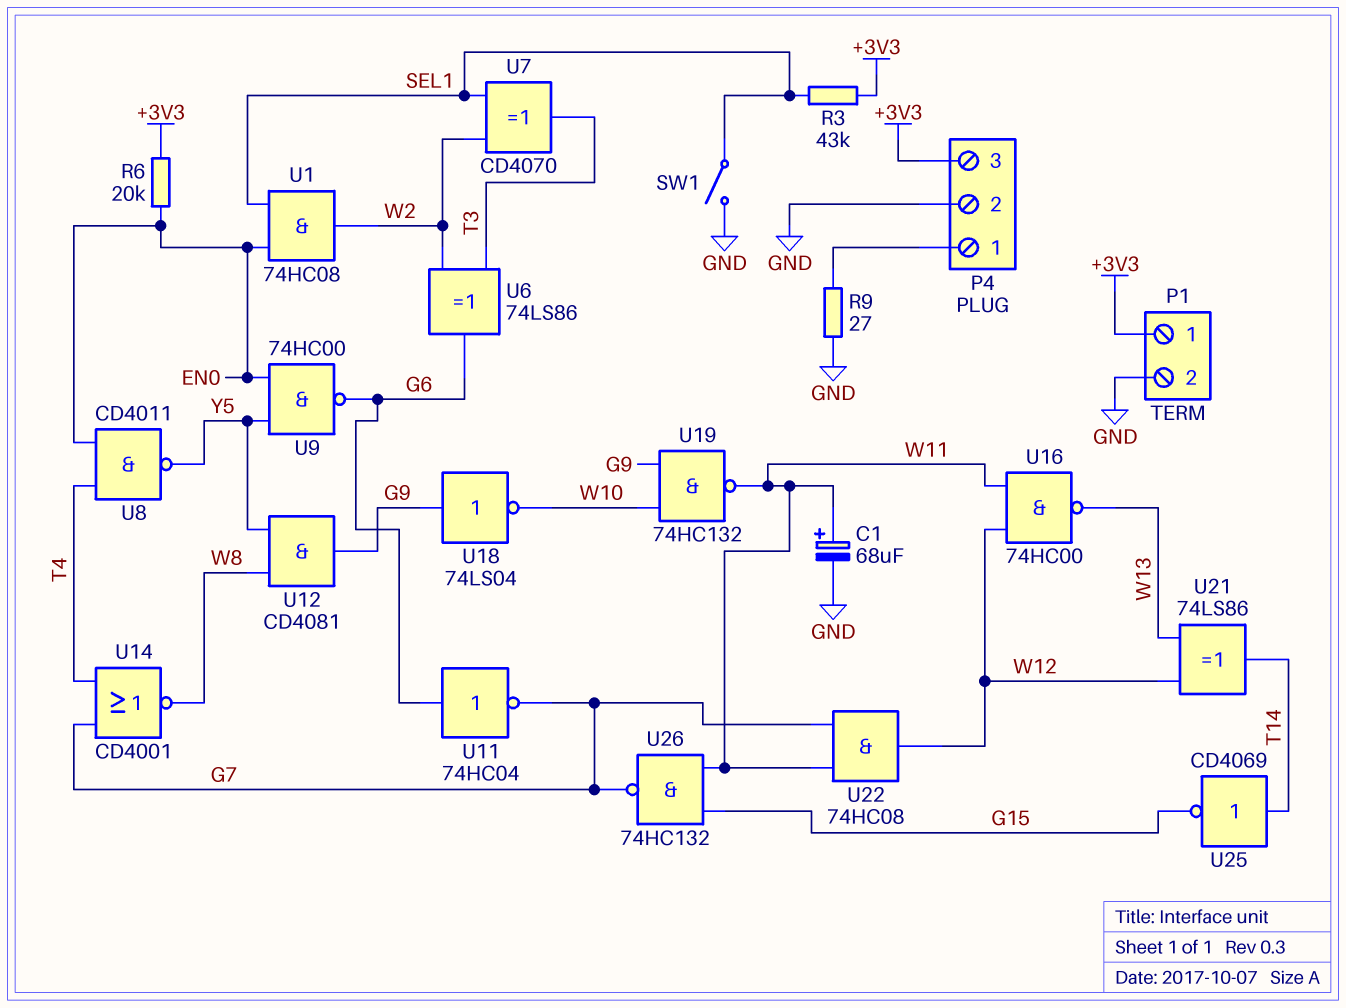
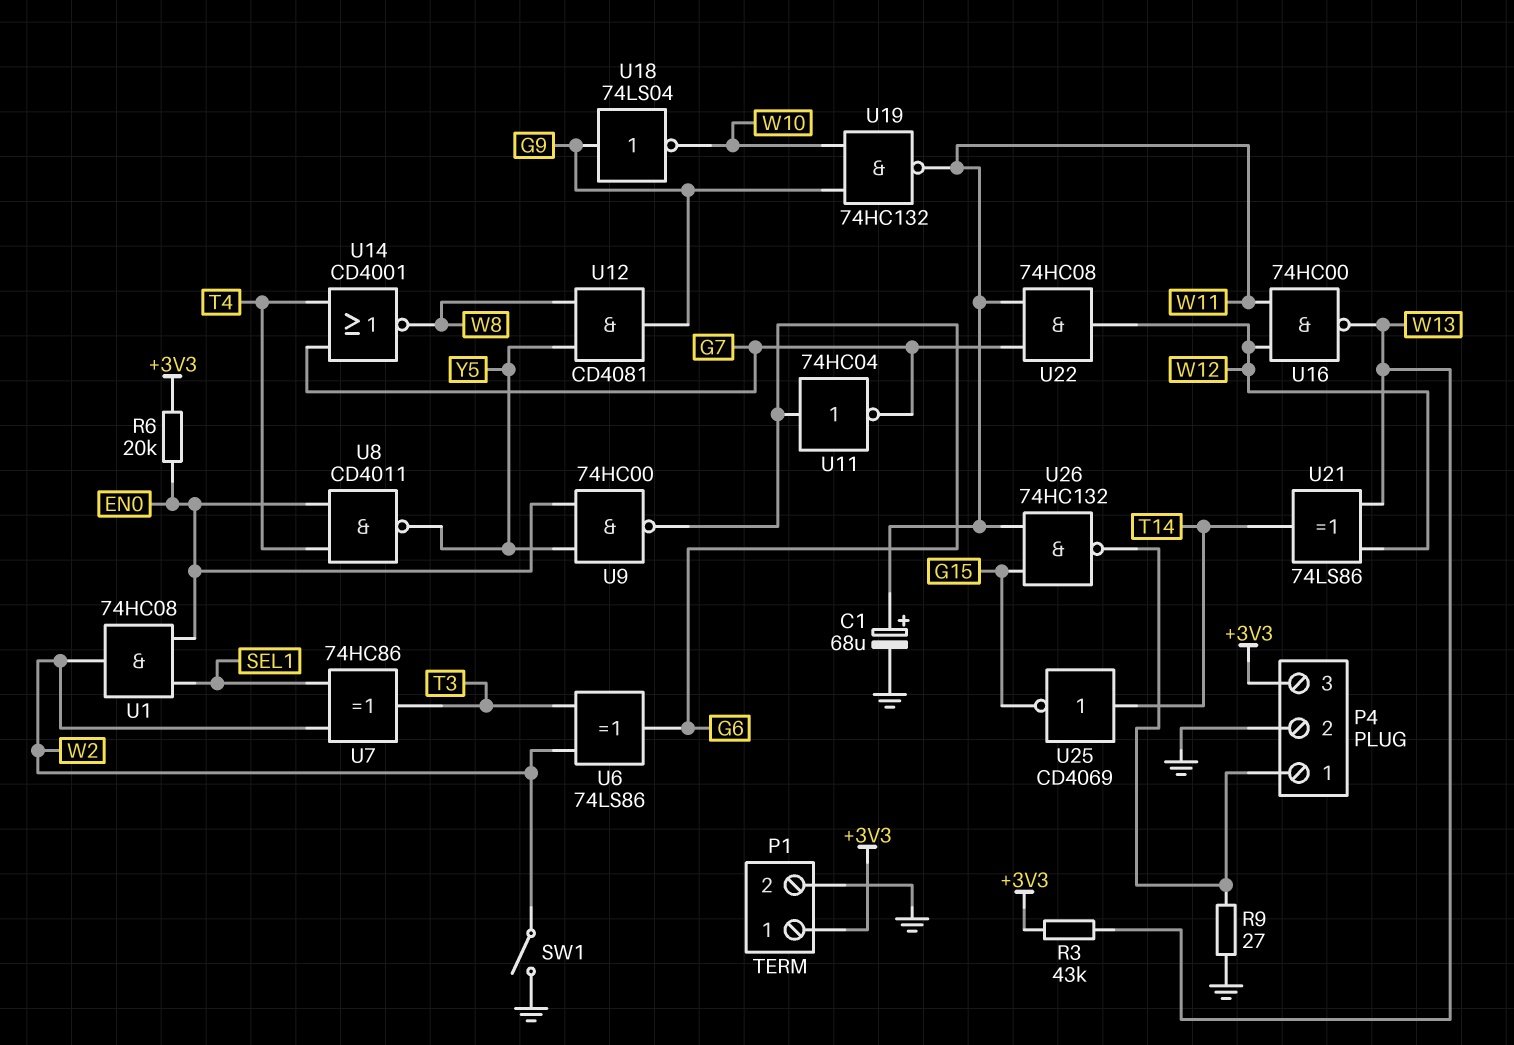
R3: 43k (+3V3, SEL1) -> 43k (+3V3, W13)
SW1: switch (GND, SEL1) -> switch (GND, W2)
U7: XOR CD4070 (in SEL1, in W2, out T3) -> XOR 74HC86 (in SEL1, in W2, out T3)
U26: NAND 74HC132 (in G15, in W11, out G7) -> NAND 74HC132 (in G15, in W11, out P4/1)

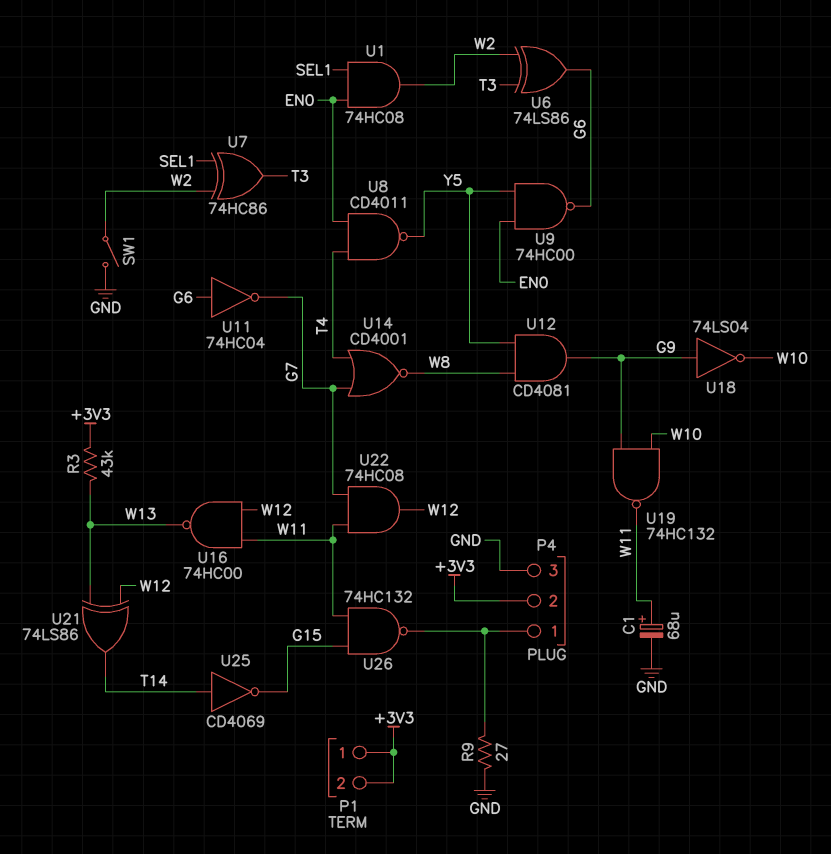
P1 pin 2: GND -> +3V3
P4 pin 2: GND -> +3V3
P4 pin 3: +3V3 -> GND
R6: 20k (+3V3, EN0) -> none

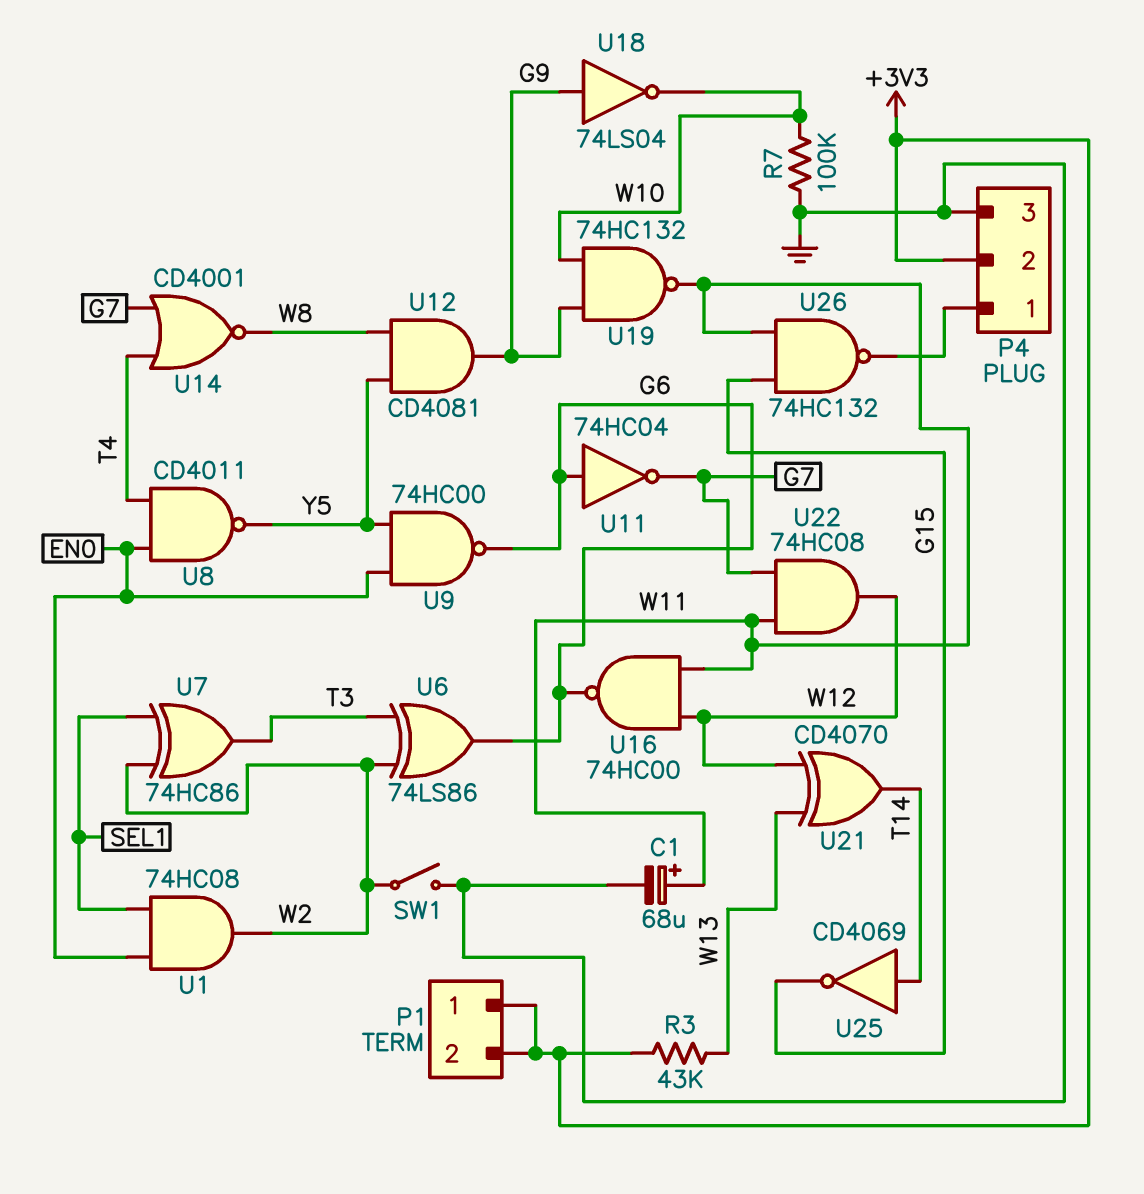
R7: none -> 100k (GND, W10)
R9: 27 (GND, P4/1) -> none
U16: NAND 74HC00 (in W11, in W12, out W13) -> NAND 74HC00 (in W11, in W12, out G6)
U21: XOR 74LS86 (in W12, in W13, out T14) -> XOR CD4070 (in W12, in W13, out T14)

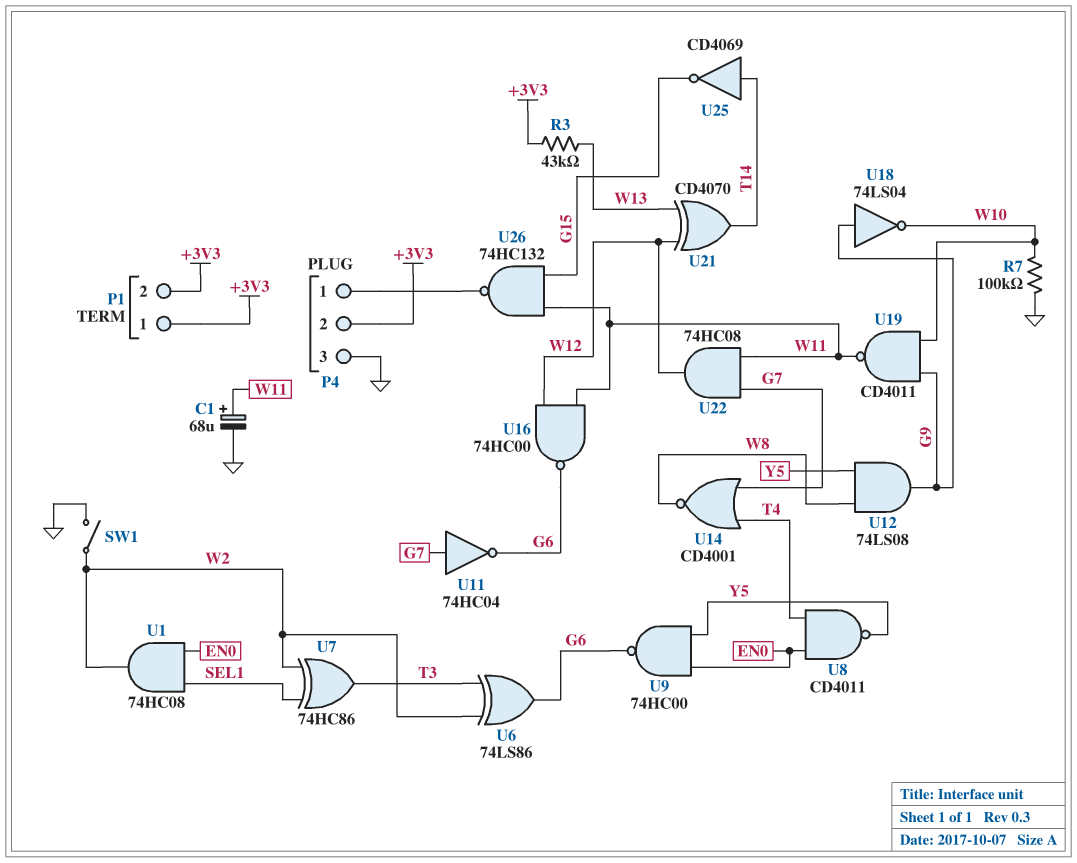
U11: NOT 74HC04 (in G6, out G7) -> NOT 74HC04 (in G7, out G6)
U12: AND CD4081 (in W8, in Y5, out G9) -> AND 74LS08 (in W8, in Y5, out G9)
U19: NAND 74HC132 (in G9, in W10, out W11) -> NAND CD4011 (in G9, in W10, out W11)

